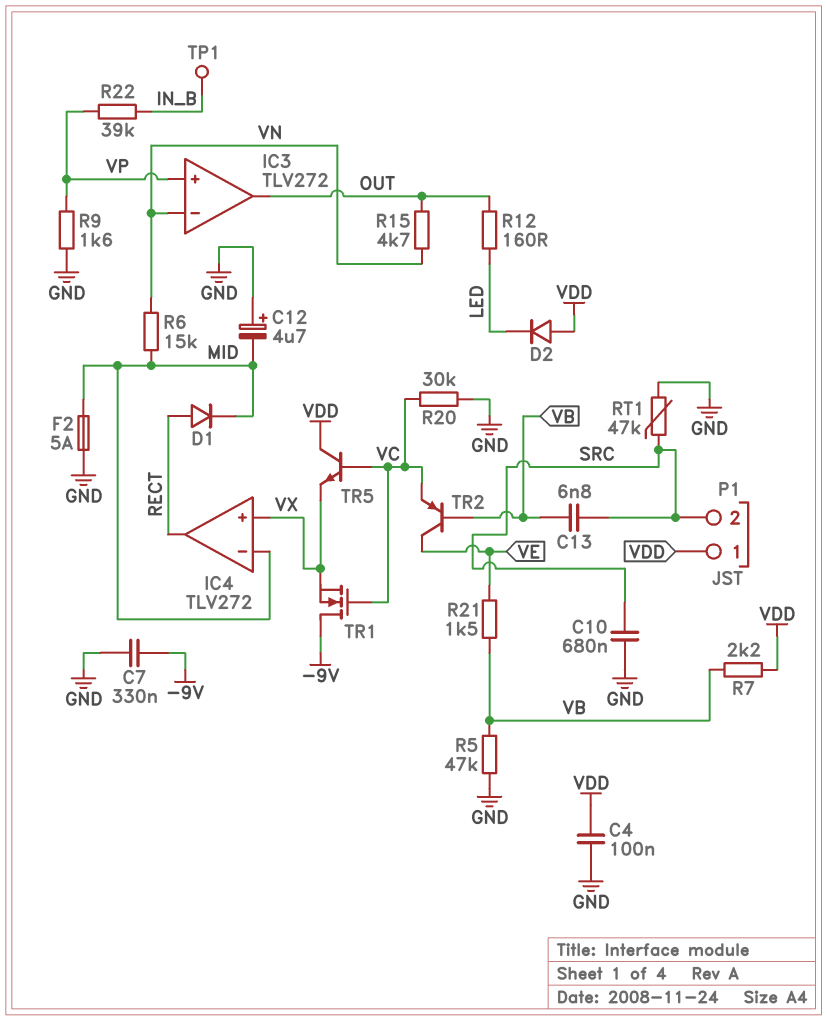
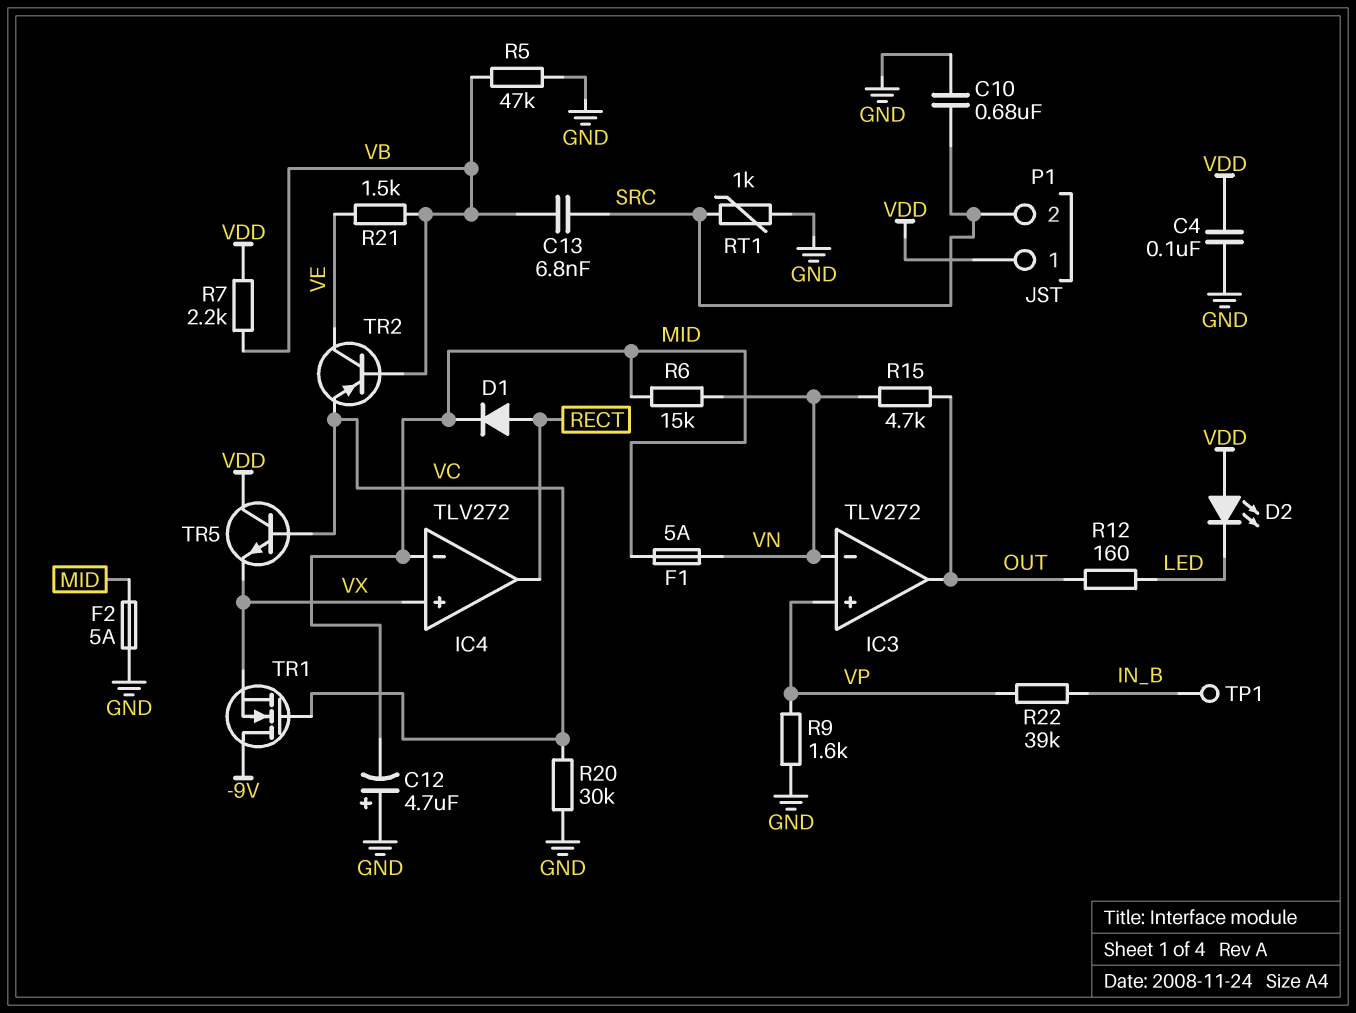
C7: 330nF (-9V, GND) -> none
D2: diode (A VDD, K LED) -> LED (A VDD, K LED)
F1: none -> 5A (MID, VN)
RT1: 47k (GND, SRC) -> 1k (GND, SRC)

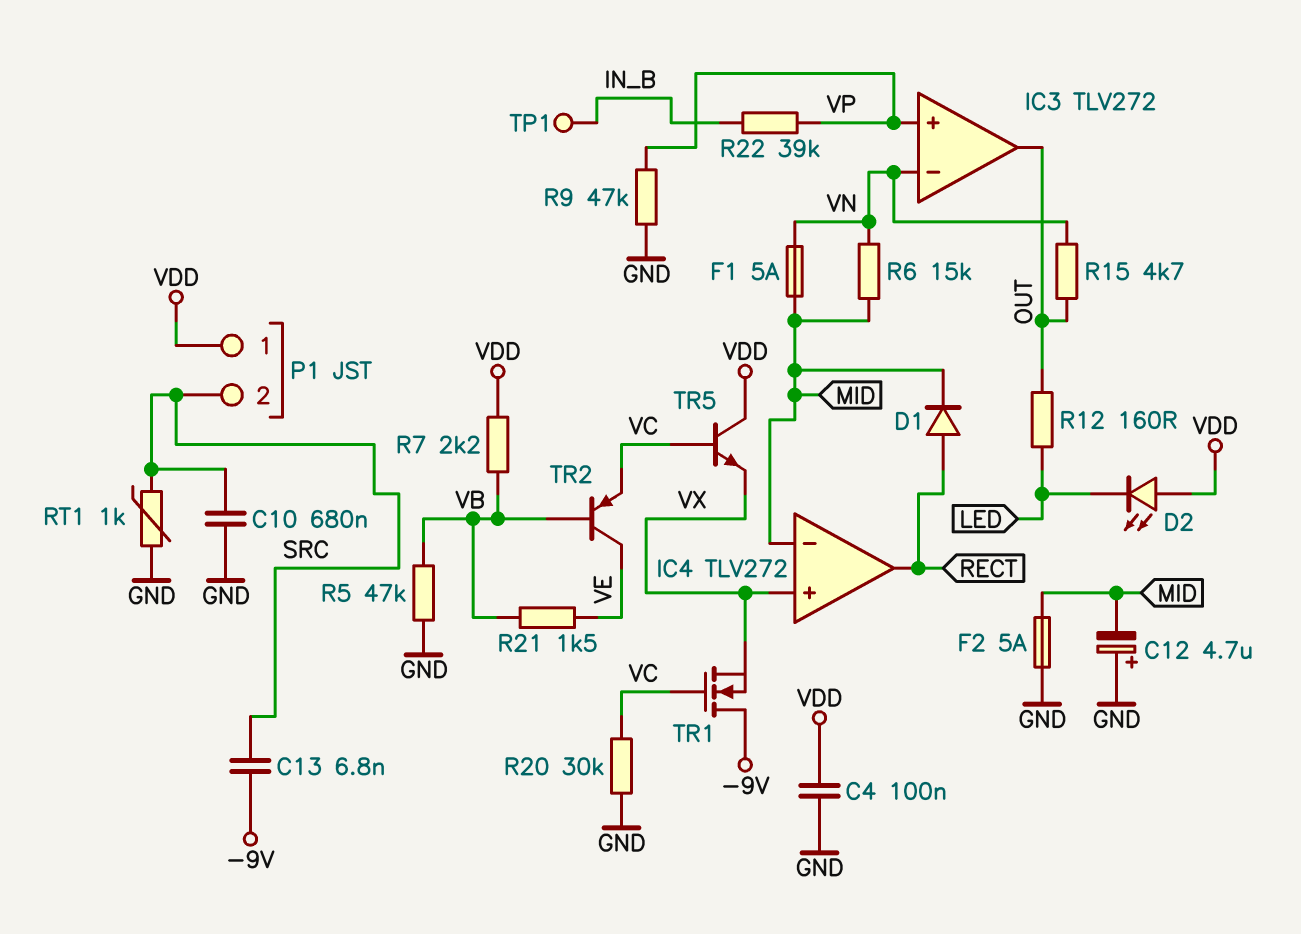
C13: 6.8nF (SRC, VB) -> 6.8nF (-9V, SRC)
R9: 1.6k (GND, VP) -> 47k (GND, VP)

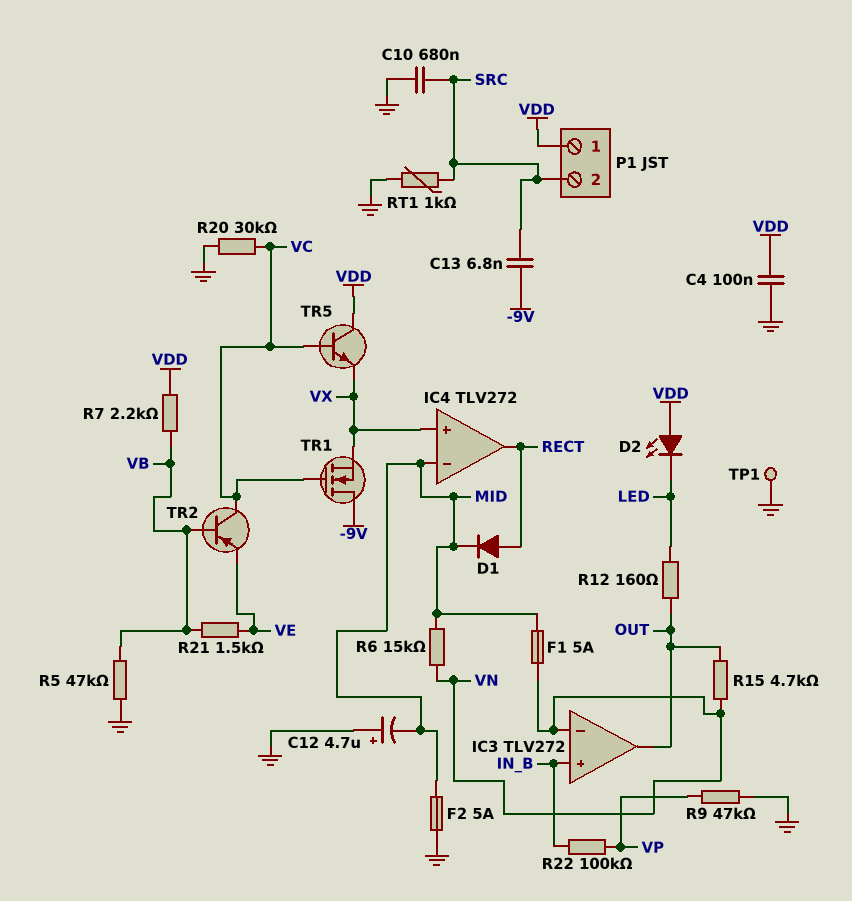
IC3 pin in+: VP -> IN_B
R22: 39k (IN_B, VP) -> 100k (IN_B, VP)
TP1: test point (IN_B) -> test point (GND)
TR2: PNP (B VB, C VE, E VC) -> PNP (B VB, C VC, E VE)

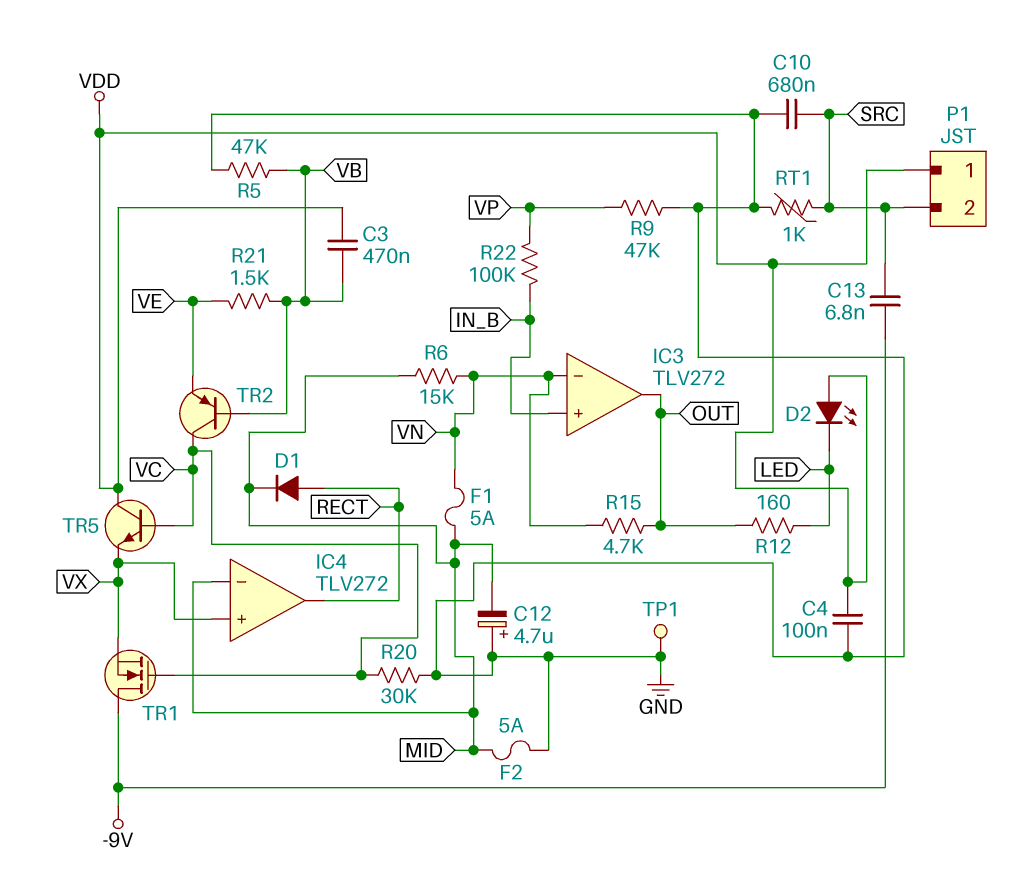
C3: none -> 470nF (VB, VDD)
R7: 2.2k (VB, VDD) -> none

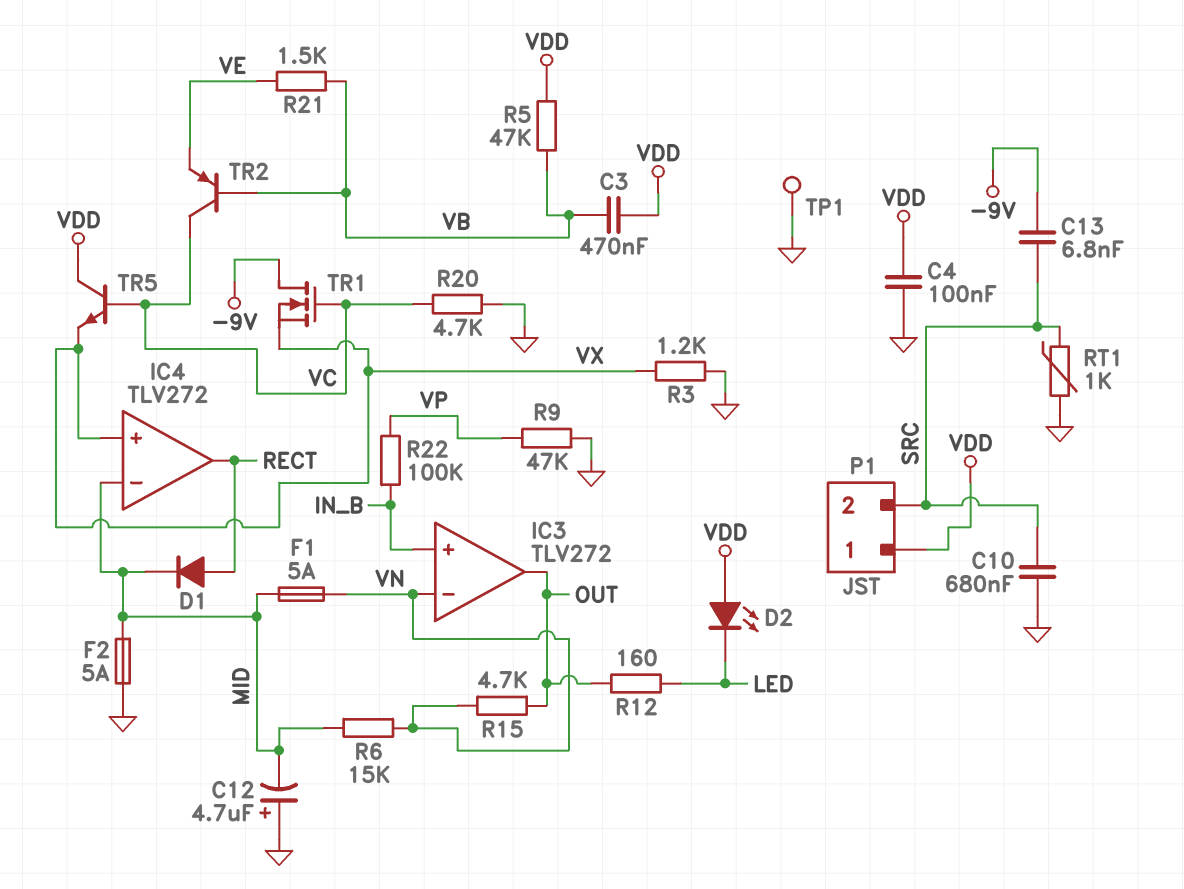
R3: none -> 1.2k (GND, VX)
R5: 47k (GND, VB) -> 47k (VB, VDD)
R20: 30k (GND, VC) -> 4.7k (GND, VC)

